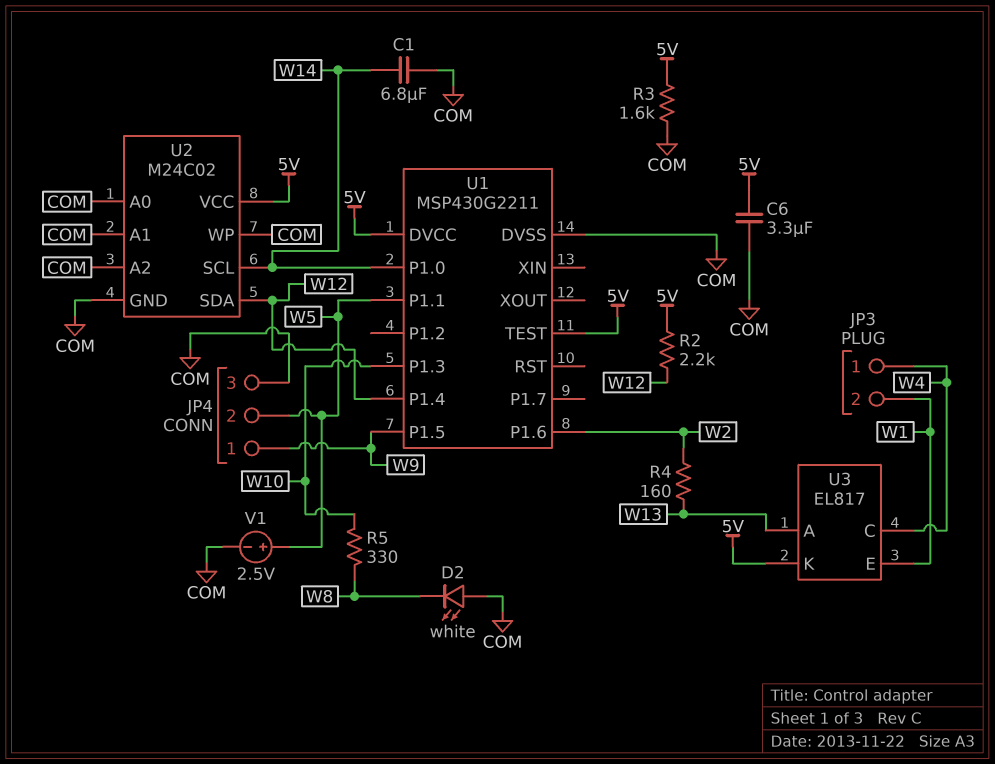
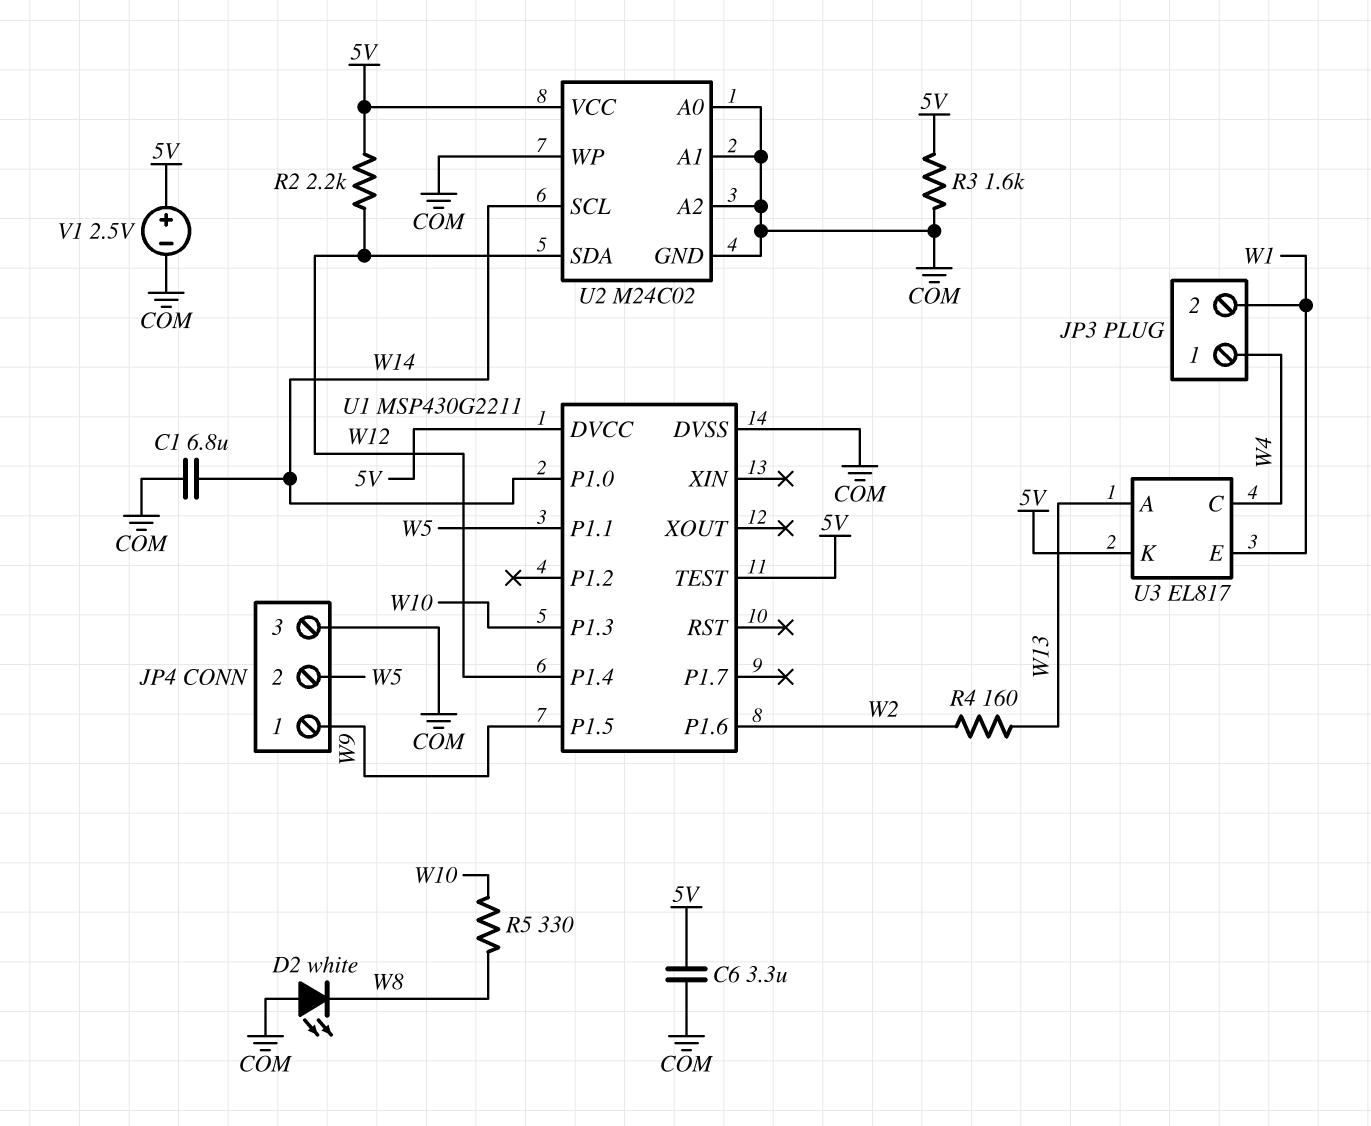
V1: 2.5V (plus W5, minus COM) -> 2.5V (plus 5V, minus COM)

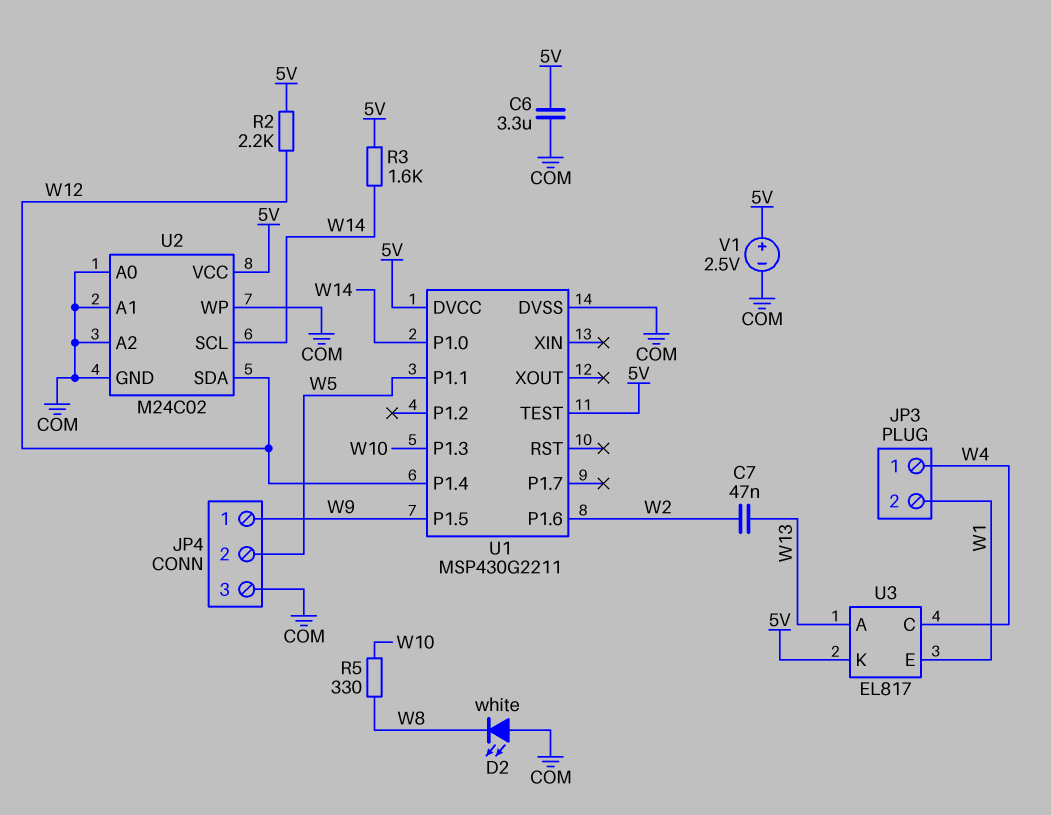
C1: 6.8uF (COM, W14) -> none
C7: none -> 47nF (W2, W13)
R3: 1.6k (5V, COM) -> 1.6k (5V, W14)
R4: 160 (W2, W13) -> none

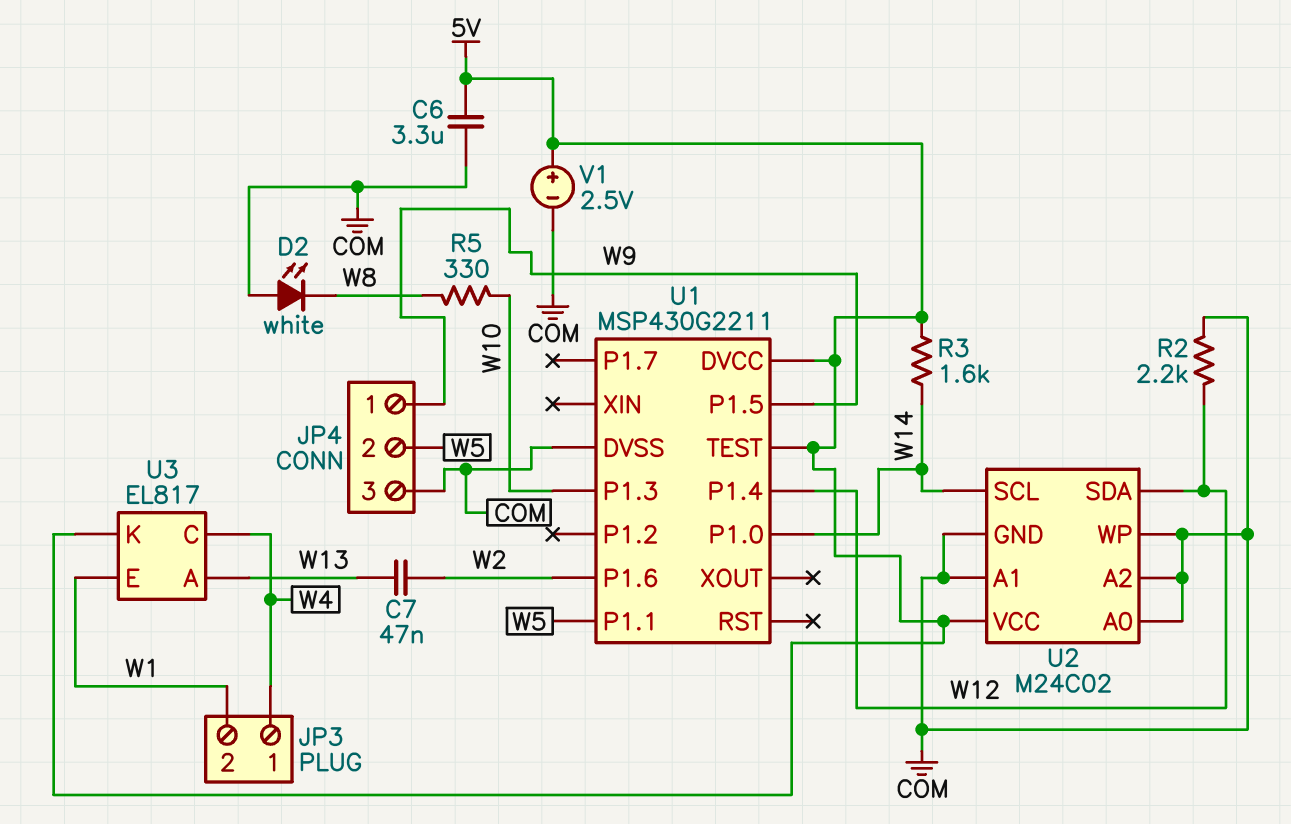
R2: 2.2k (5V, W12) -> 2.2k (COM, W12)

